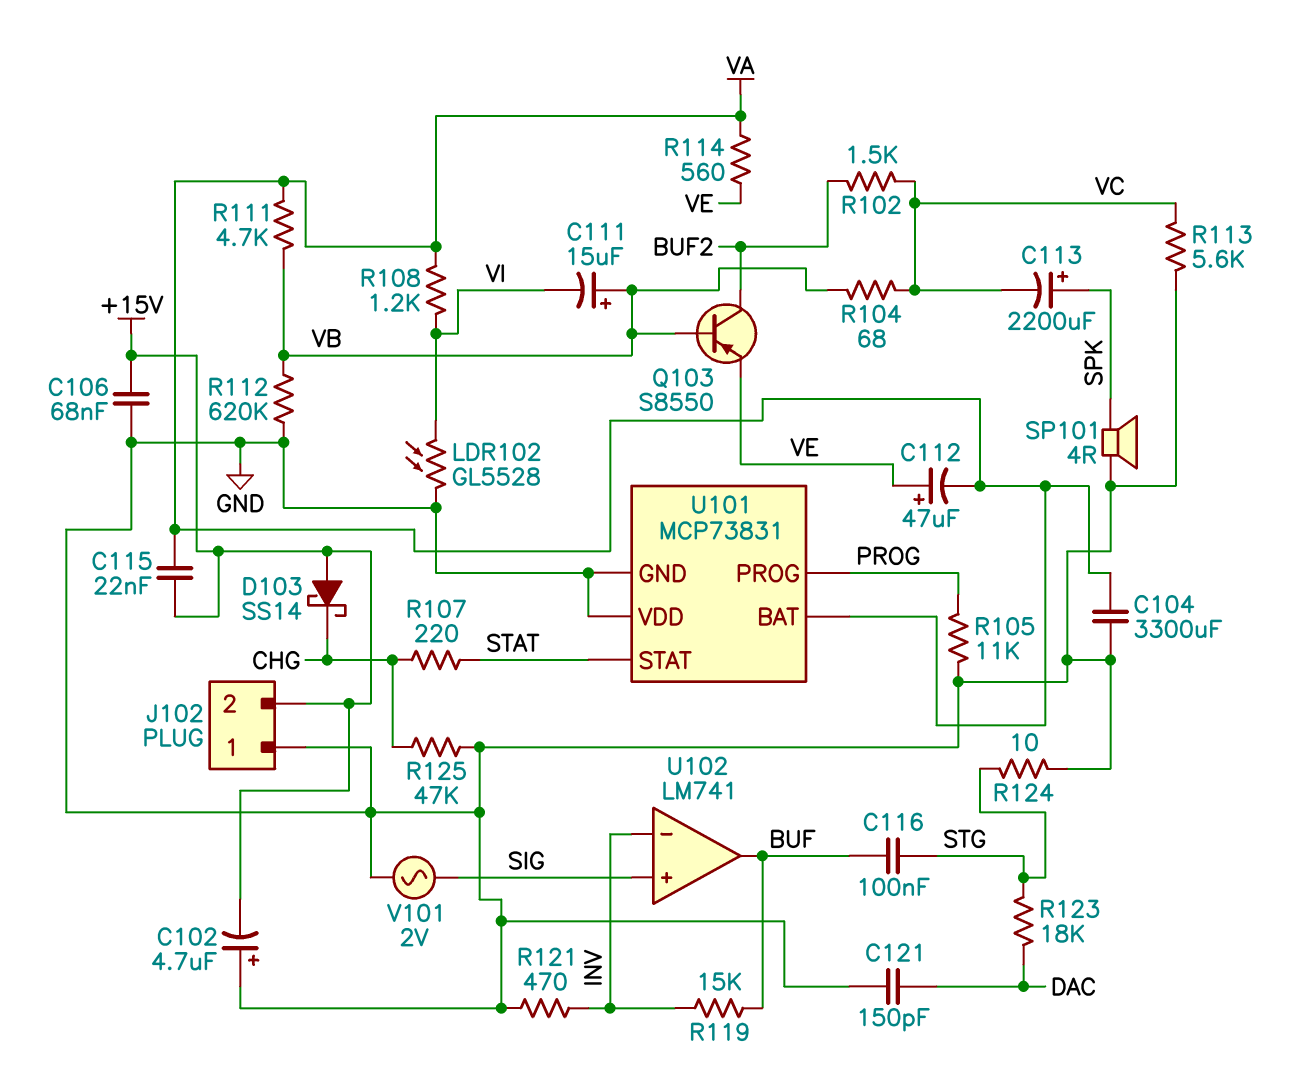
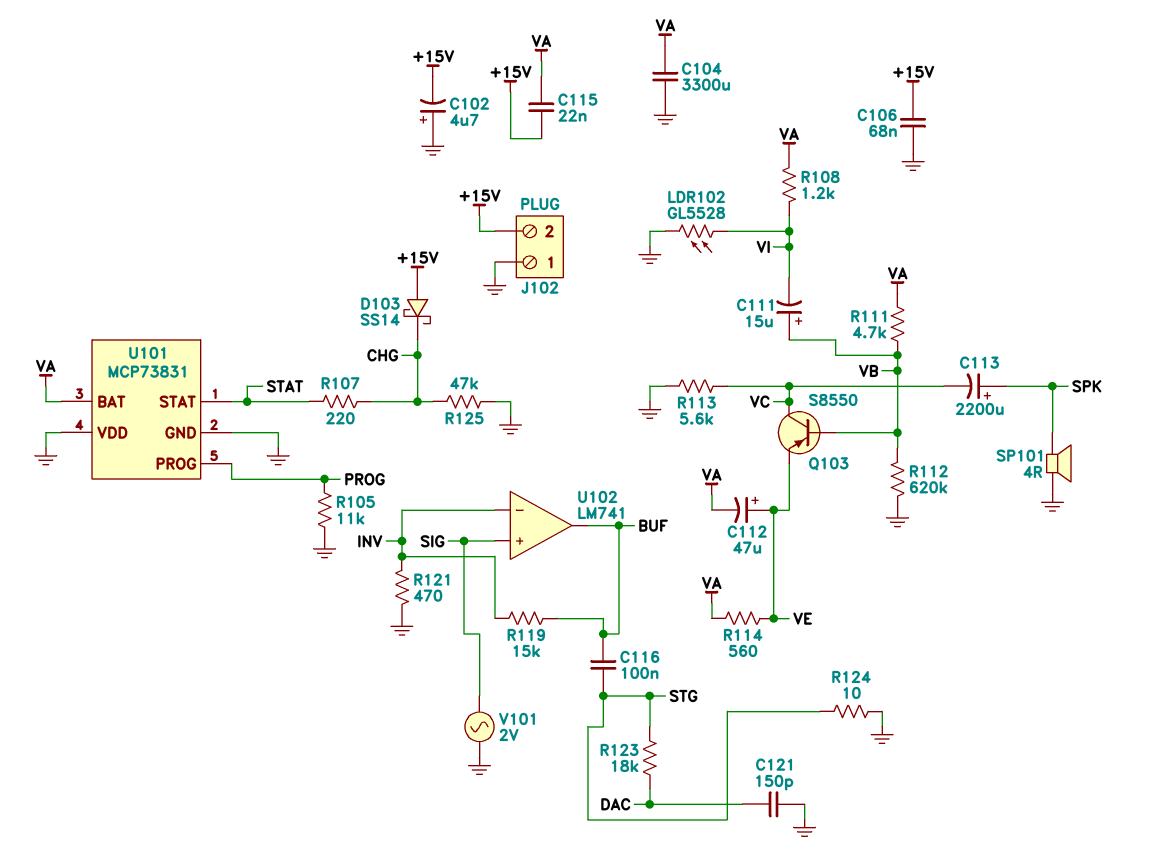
Q103: PNP S8550 (B VB, C BUF2, E VE) -> PNP S8550 (B VB, C VC, E VE)
R102: 1.5k (BUF2, VC) -> none
R104: 68 (VB, VC) -> none

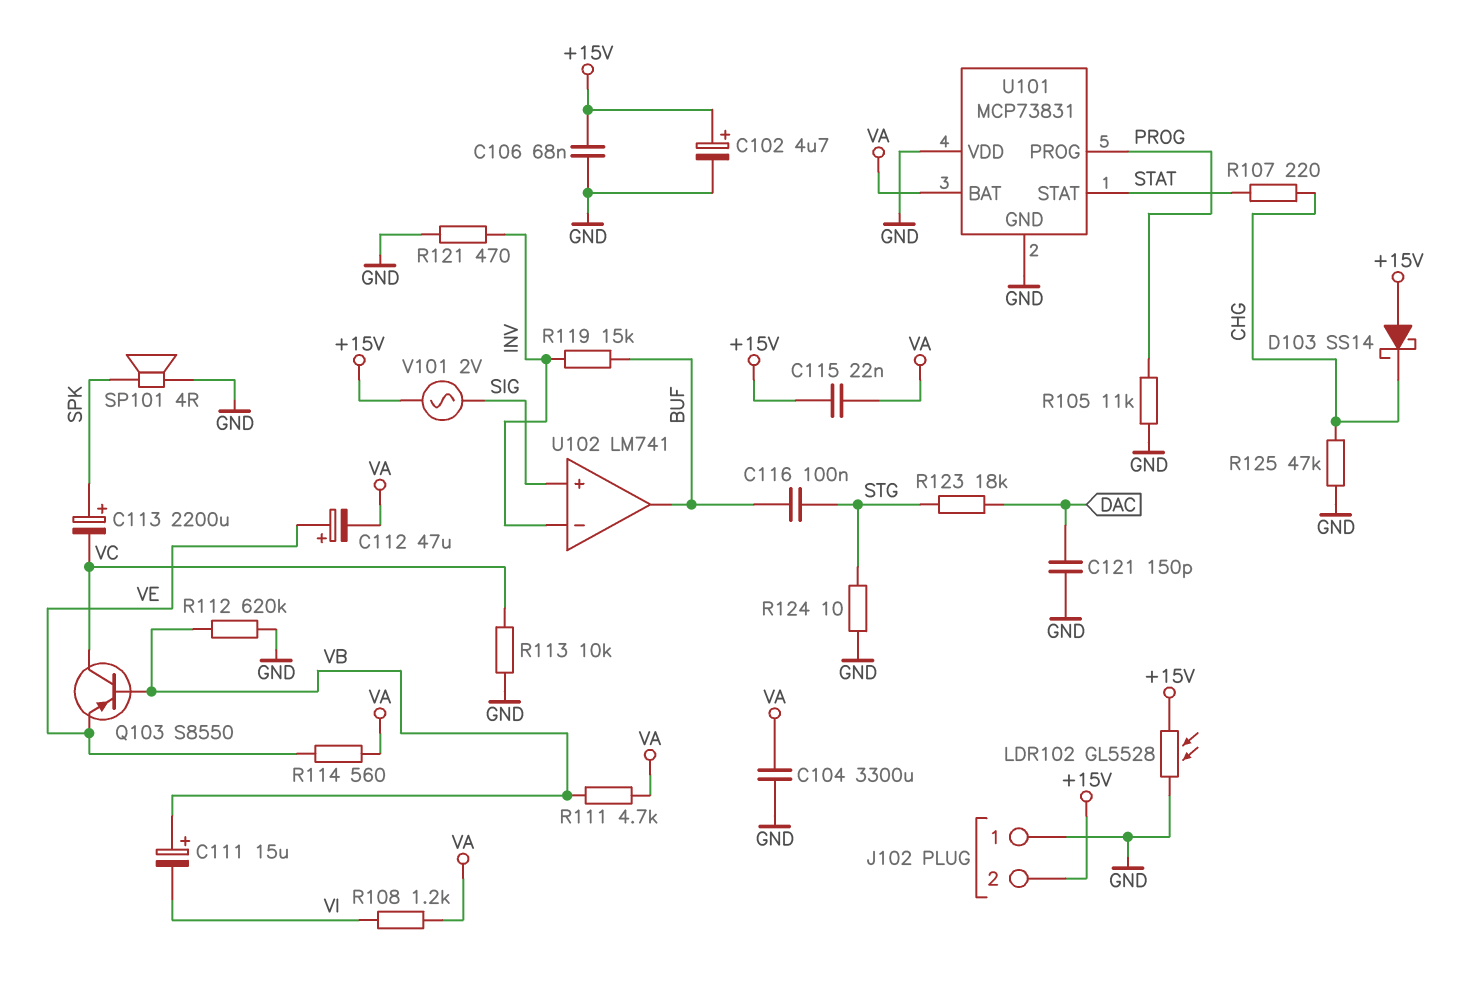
C102: 4.7uF (plus GND, minus +15V) -> 4.7uF (plus +15V, minus GND)
LDR102: GL5528 (GND, VI) -> GL5528 (+15V, GND)
R113: 5.6k (GND, VC) -> 10k (GND, VC)
V101: AC 2V (GND, SIG) -> AC 2V (+15V, SIG)

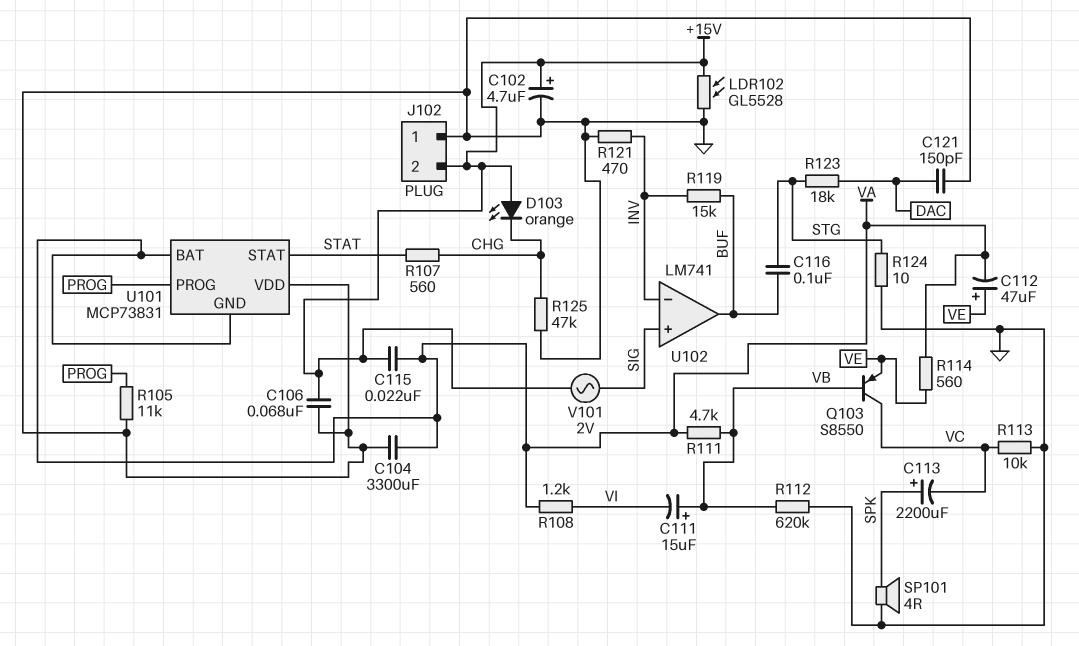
D103: schottky SS14 (A +15V, K CHG) -> LED orange (A +15V, K CHG)
R107: 220 (CHG, STAT) -> 560 (CHG, STAT)
U101 pin GND: GND -> VA

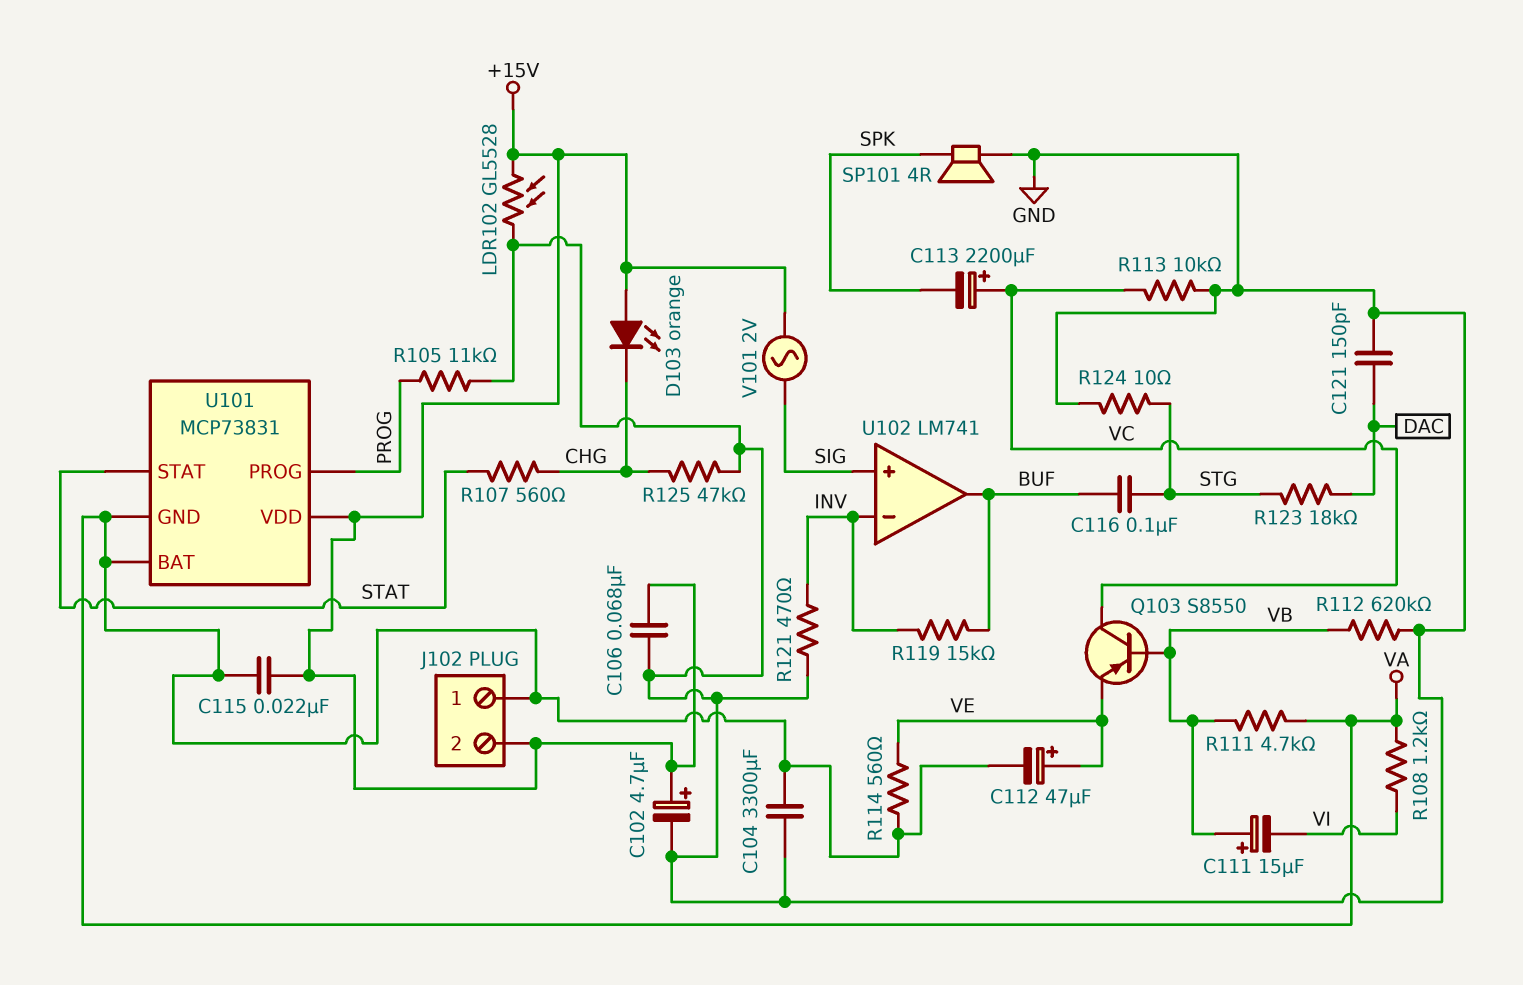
C113: 2200uF (plus SPK, minus VC) -> 2200uF (plus VC, minus SPK)
J102 pin 1: GND -> VA
U101 pin VDD: GND -> +15V

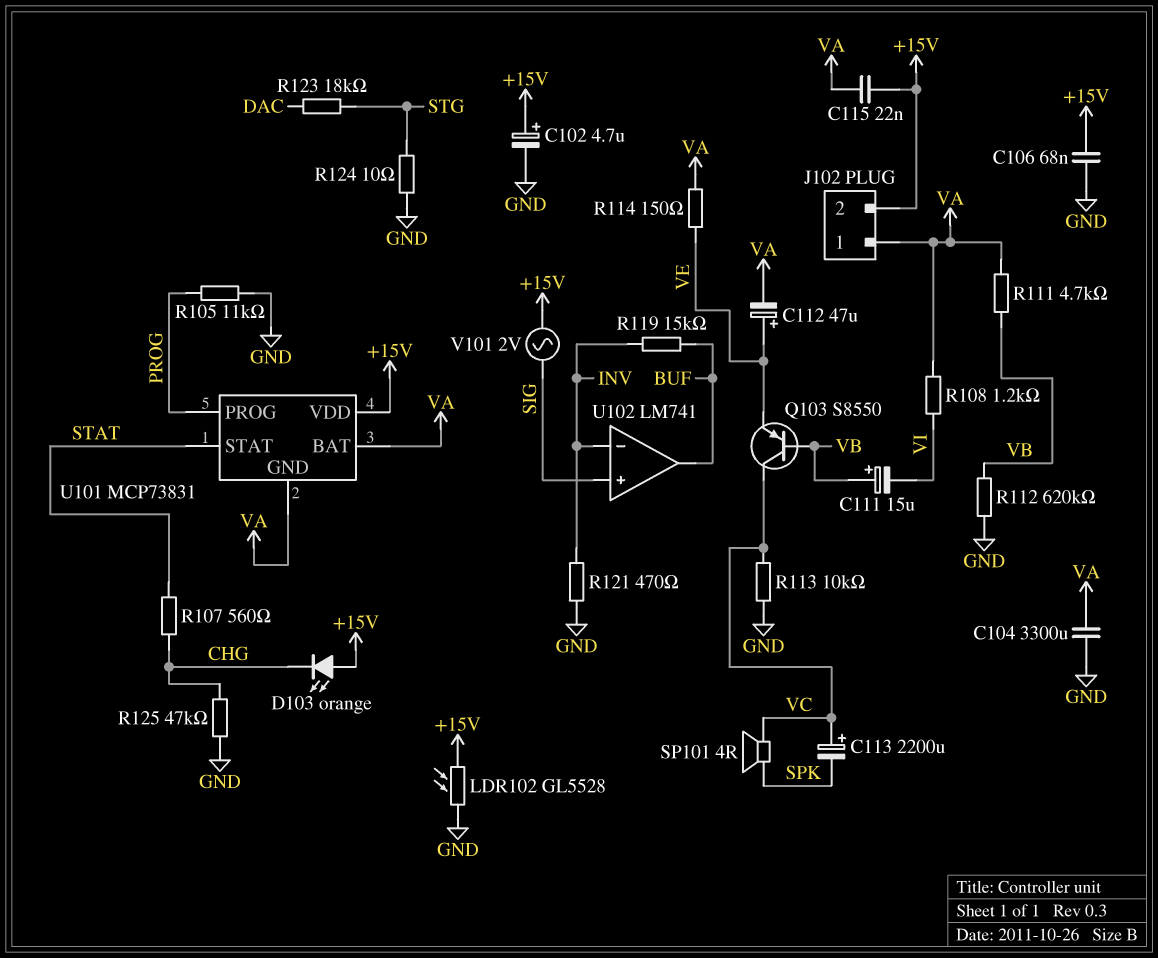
C116: 100nF (BUF, STG) -> none
C121: 150pF (DAC, GND) -> none
R114: 560 (VA, VE) -> 150 (VA, VE)
SP101: speaker 4R (GND, SPK) -> speaker 4R (SPK, VC)

